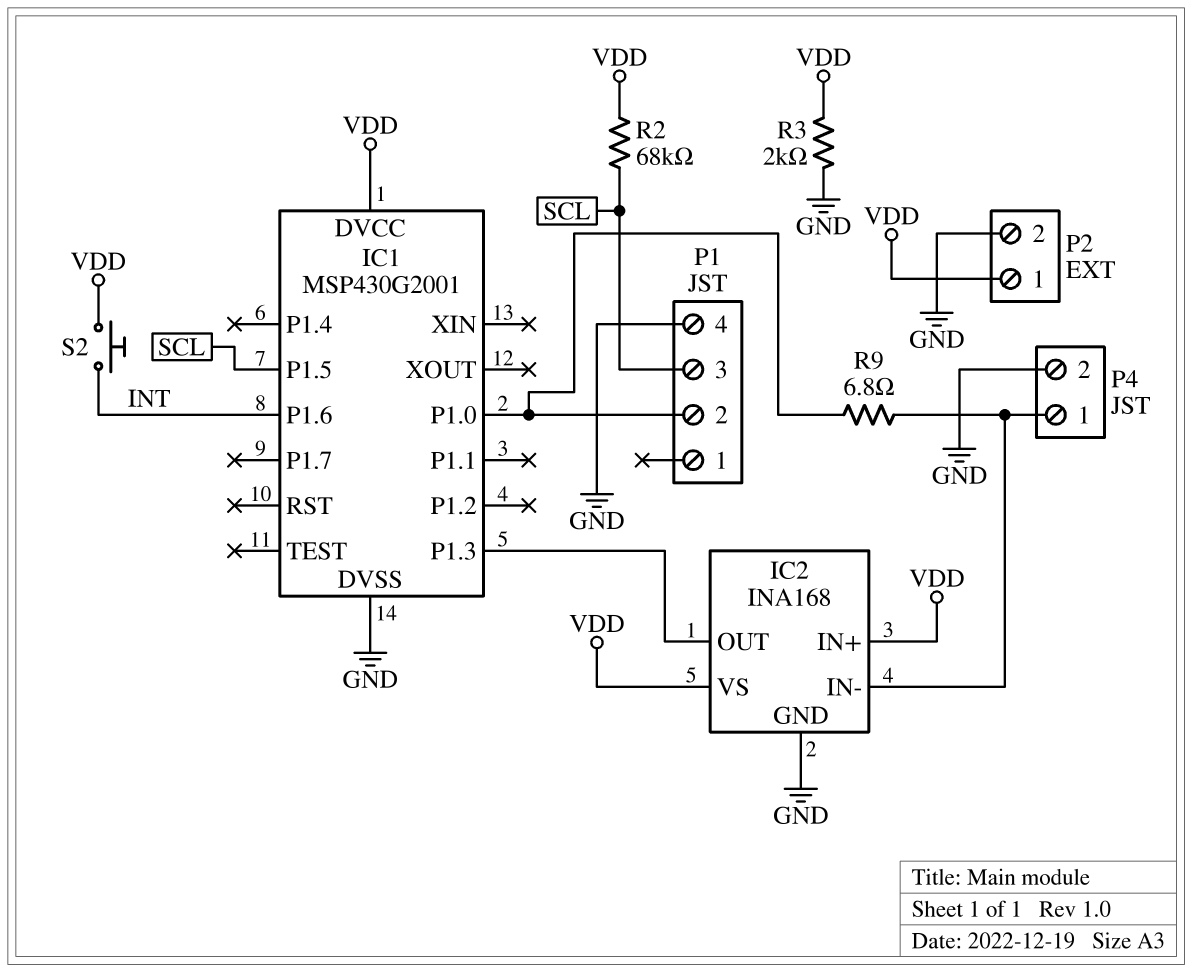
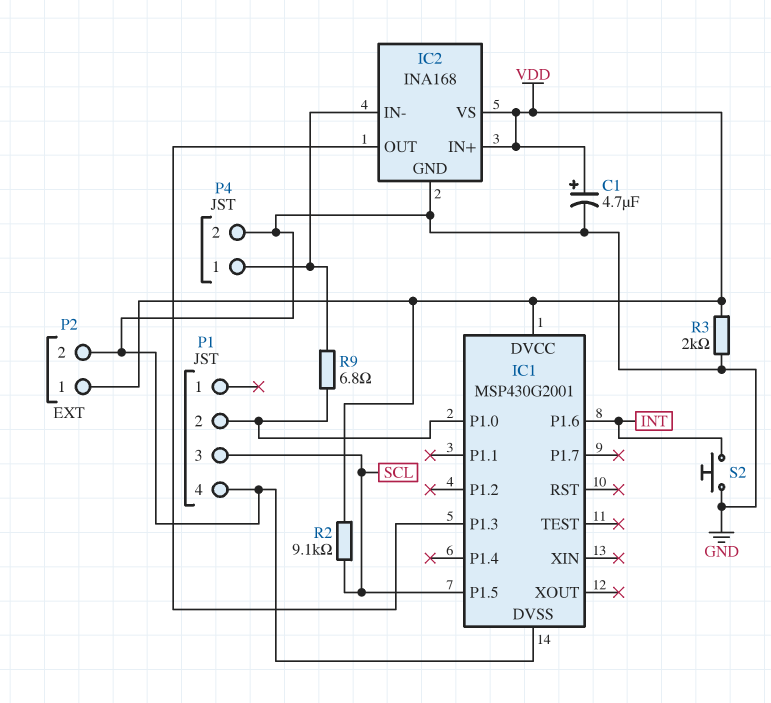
C1: none -> 4.7uF (plus VDD, minus GND)
R2: 68k (SCL, VDD) -> 9.1k (SCL, VDD)
S2: button (INT, VDD) -> button (GND, INT)

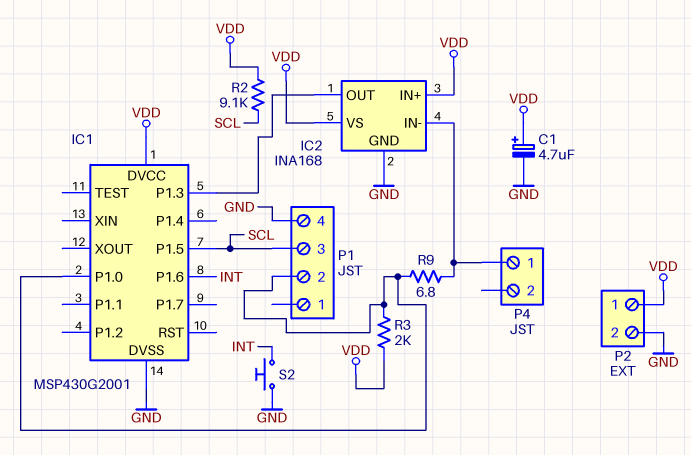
P4 pin 2: GND -> none
R3: 2k (GND, VDD) -> 2k (IC1/P1.0, VDD)

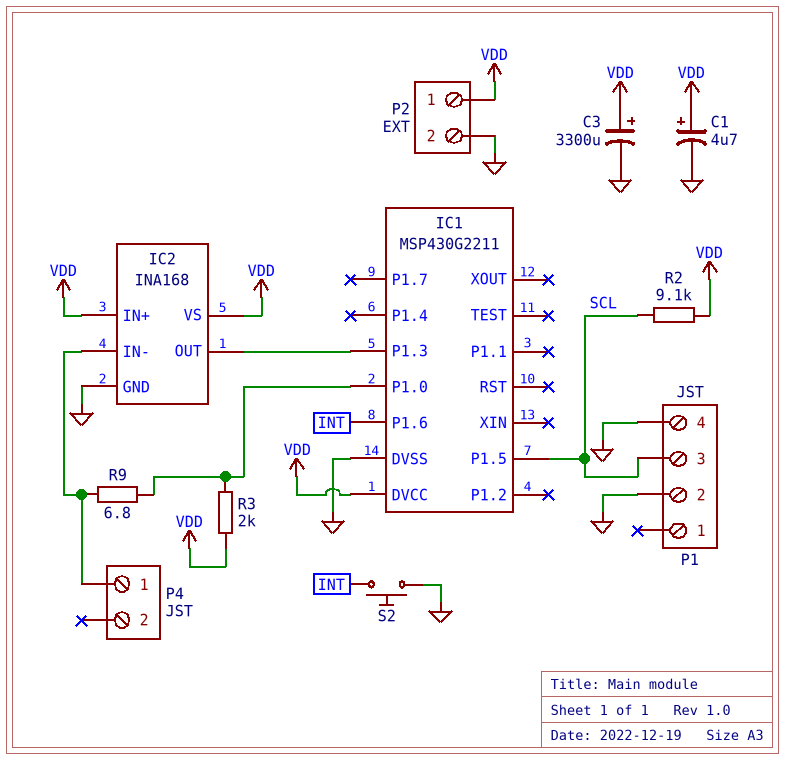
C3: none -> 3300uF (plus VDD, minus GND)
IC1: MSP430G2001 -> MSP430G2211
P1 pin 2: IC1/P1.0 -> GND

